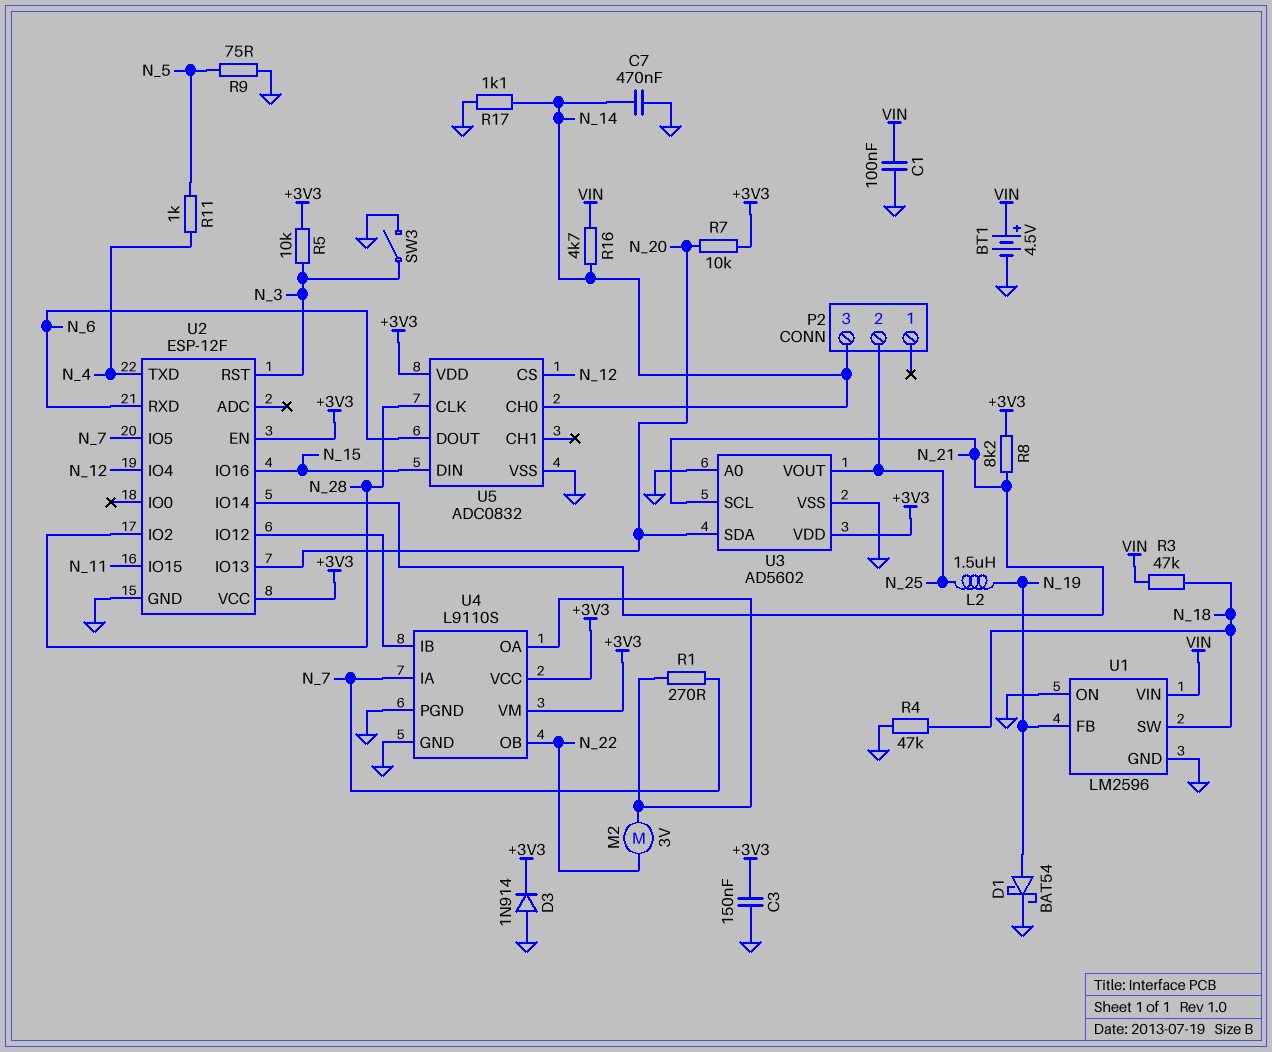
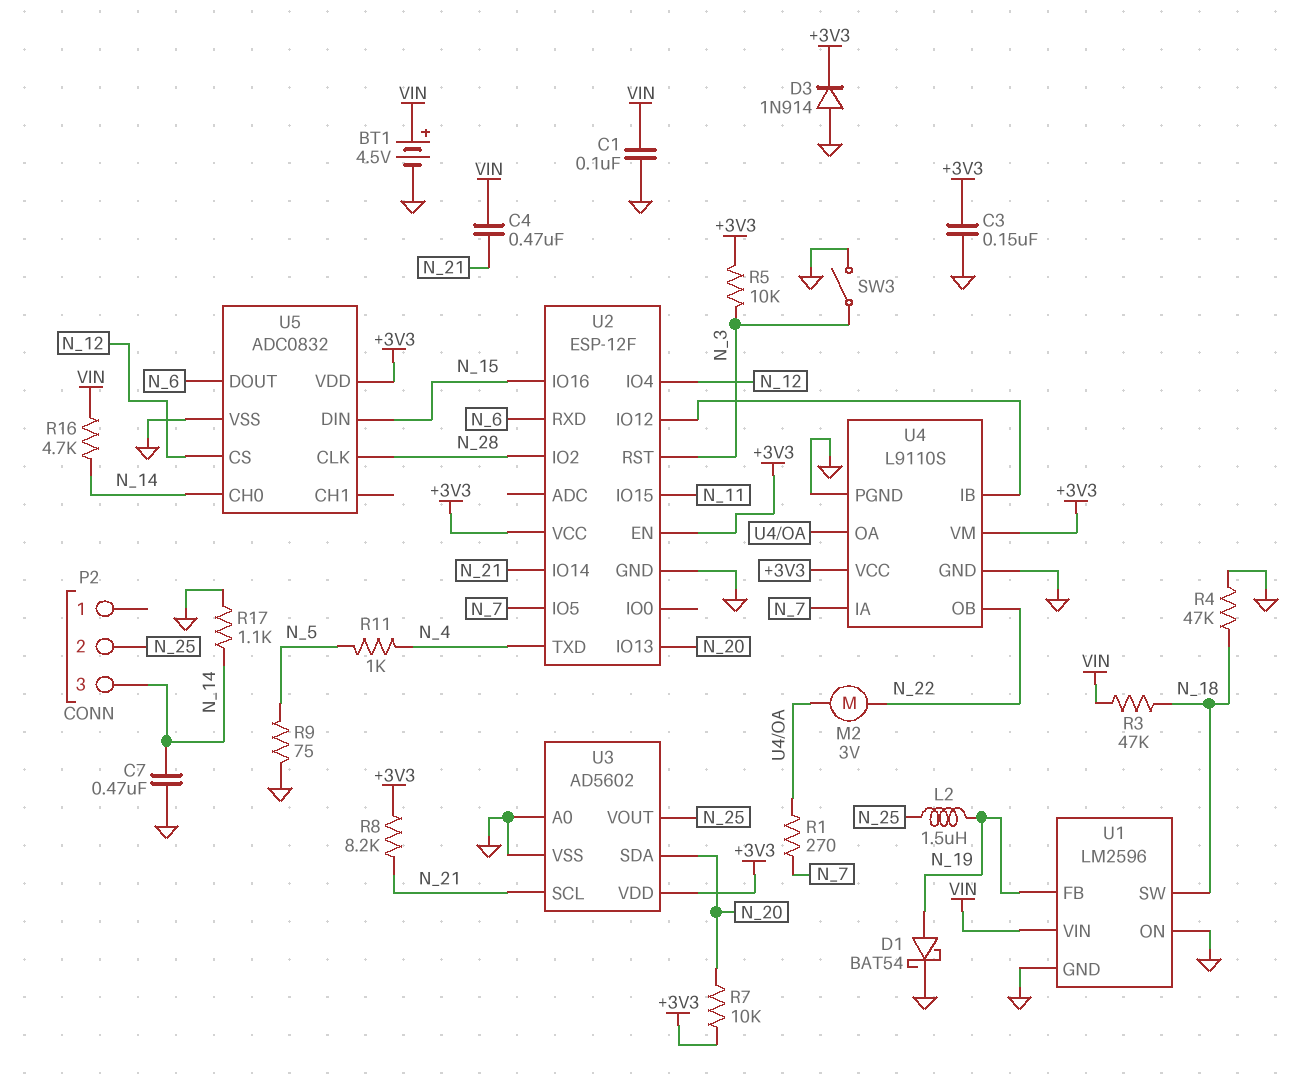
C4: none -> 470nF (N_21, VIN)

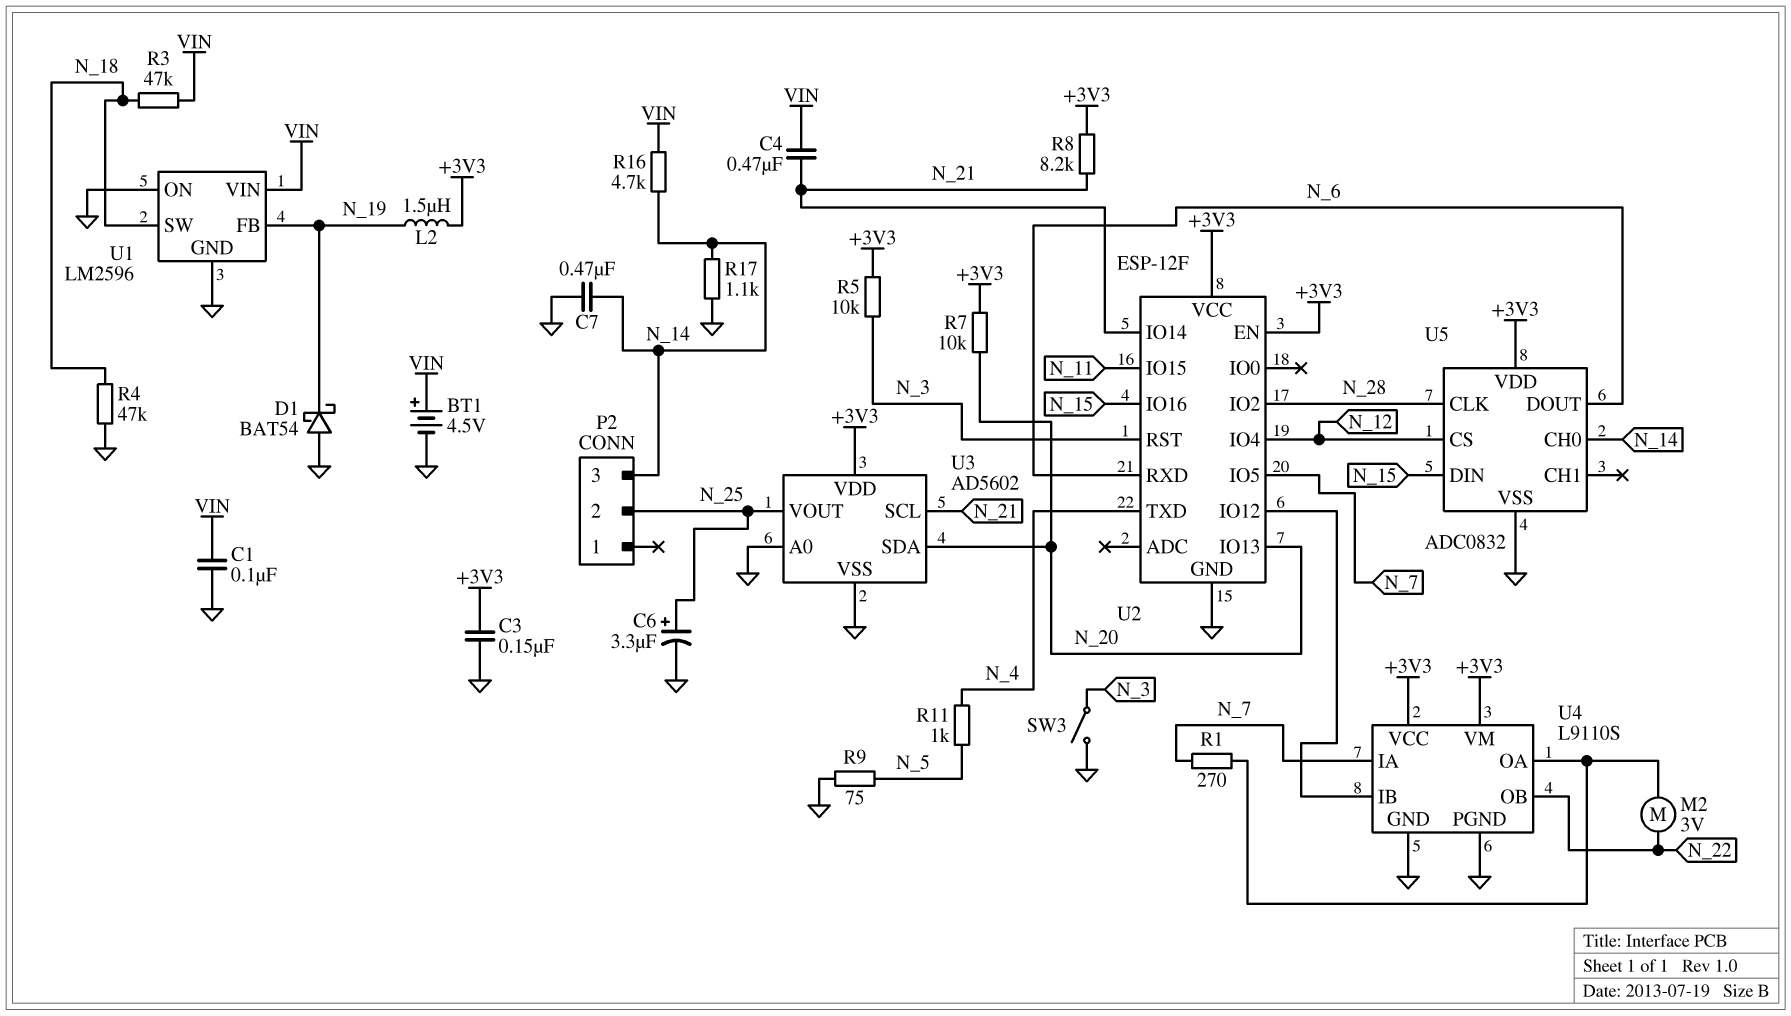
C6: none -> 3.3uF (plus N_25, minus GND)
D1: schottky BAT54 (A N_19, K GND) -> schottky BAT54 (A GND, K N_19)
D3: diode 1N914 (A GND, K +3V3) -> none
L2: 1.5uH (N_19, N_25) -> 1.5uH (+3V3, N_19)

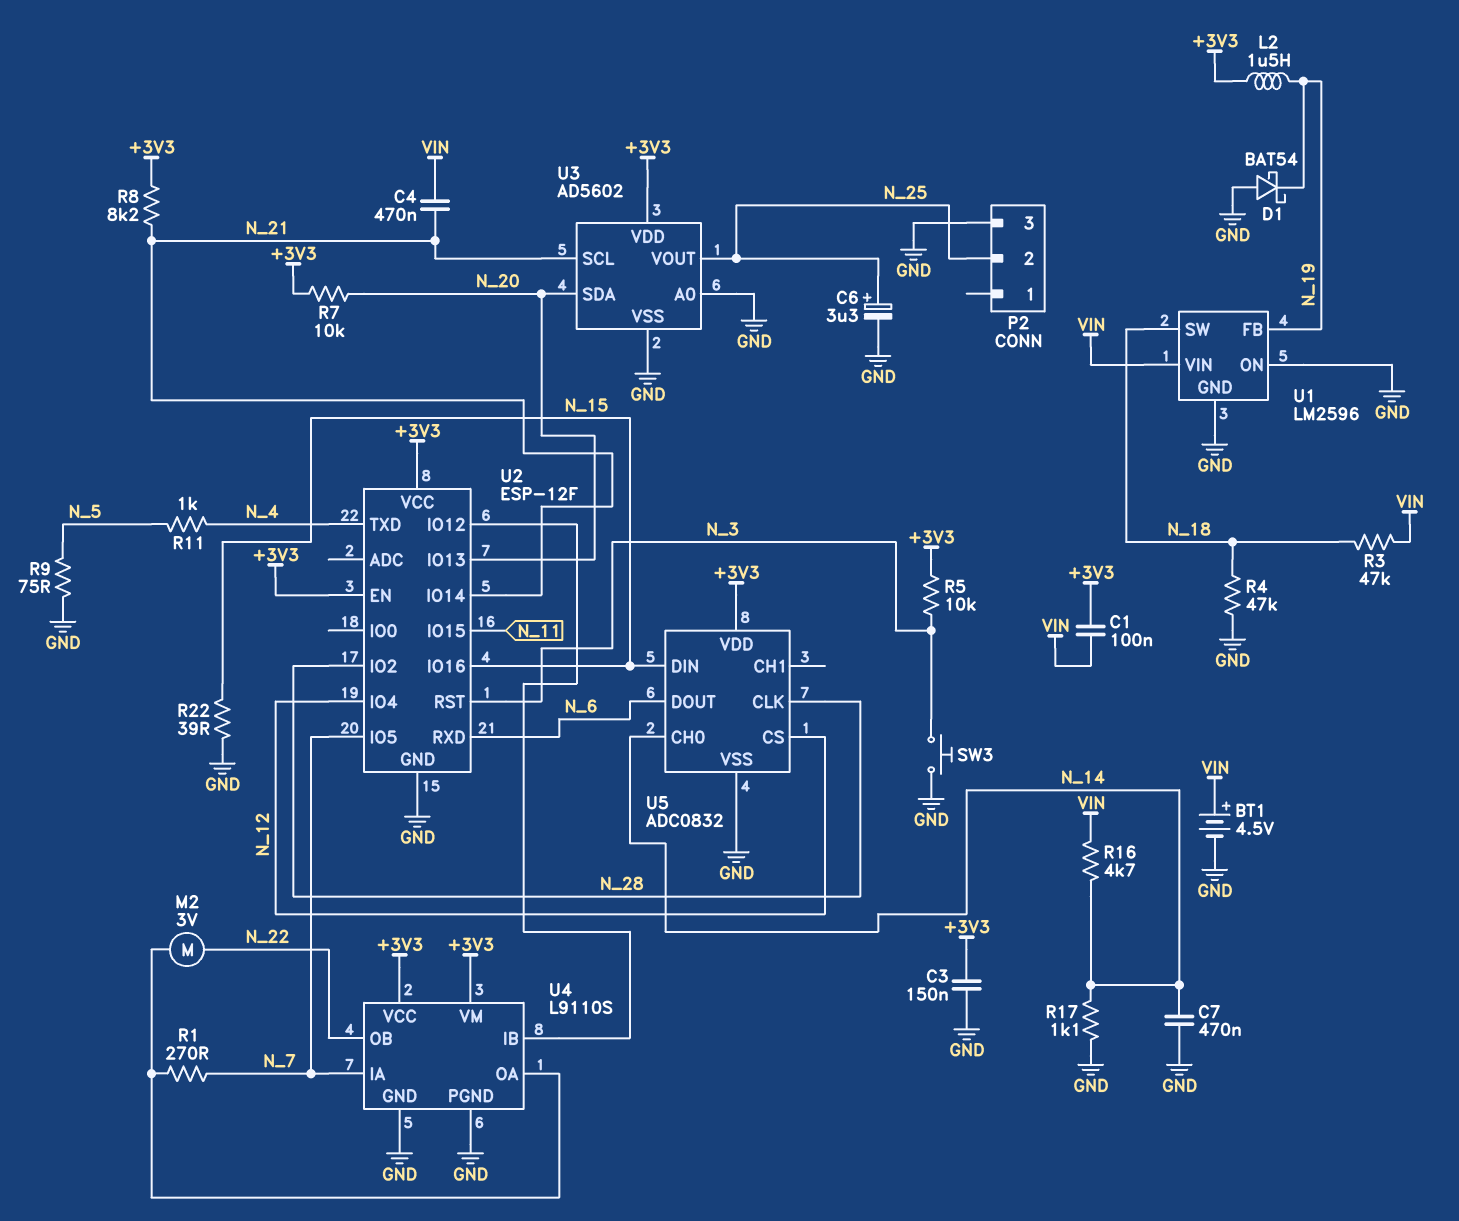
C1: 100nF (GND, VIN) -> 100nF (+3V3, VIN)
P2 pin 3: N_14 -> GND
R22: none -> 39 (GND, N_15)
SW3: switch (GND, N_3) -> button (GND, N_3)

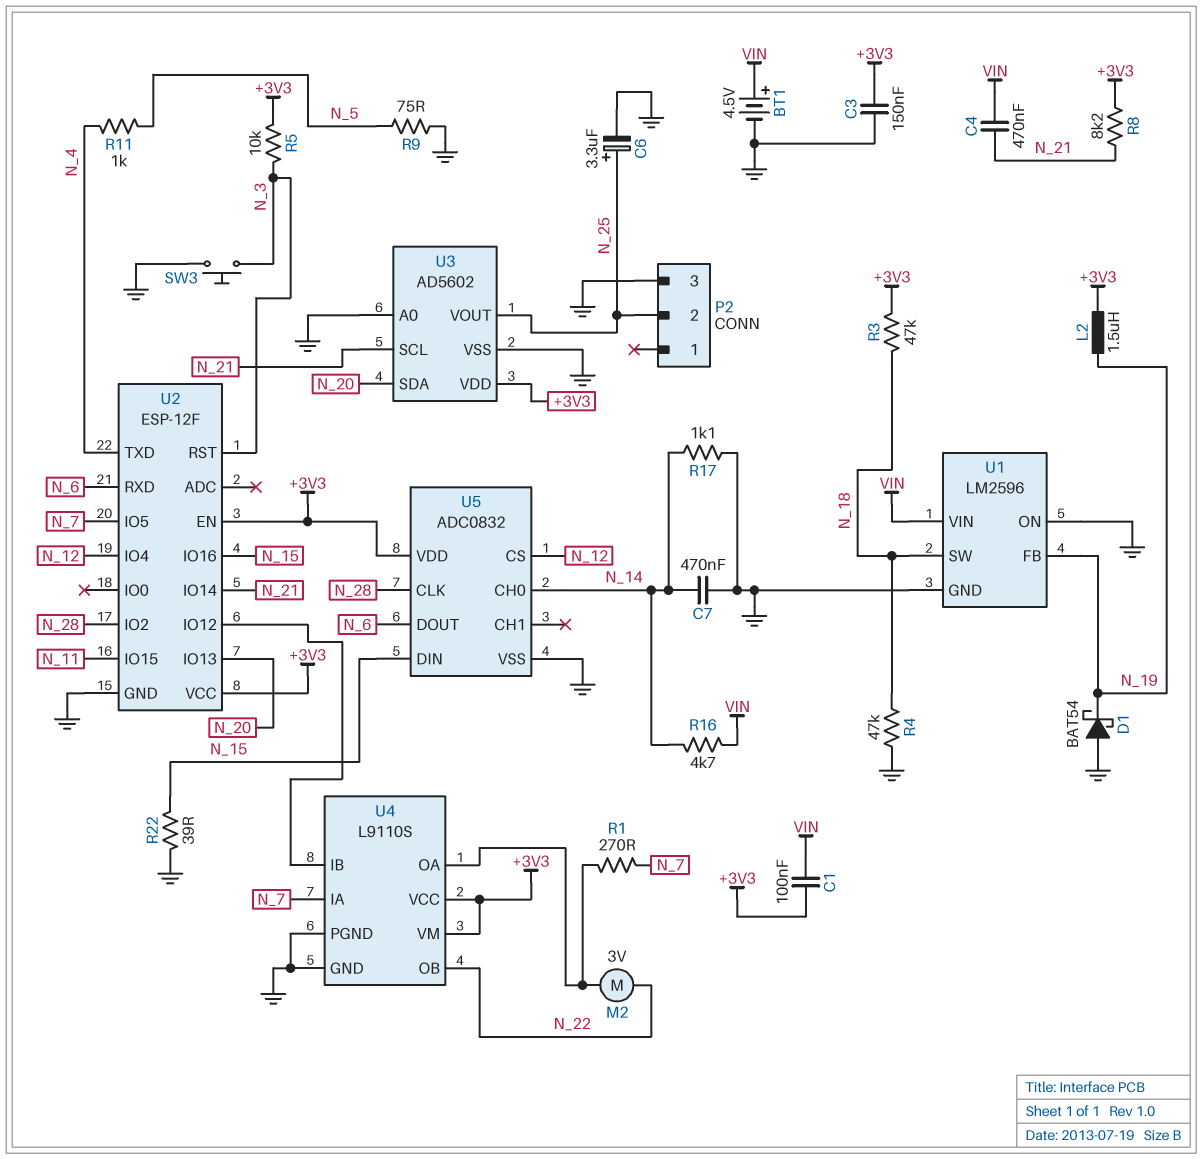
R3: 47k (N_18, VIN) -> 47k (+3V3, N_18)
R7: 10k (+3V3, N_20) -> none

